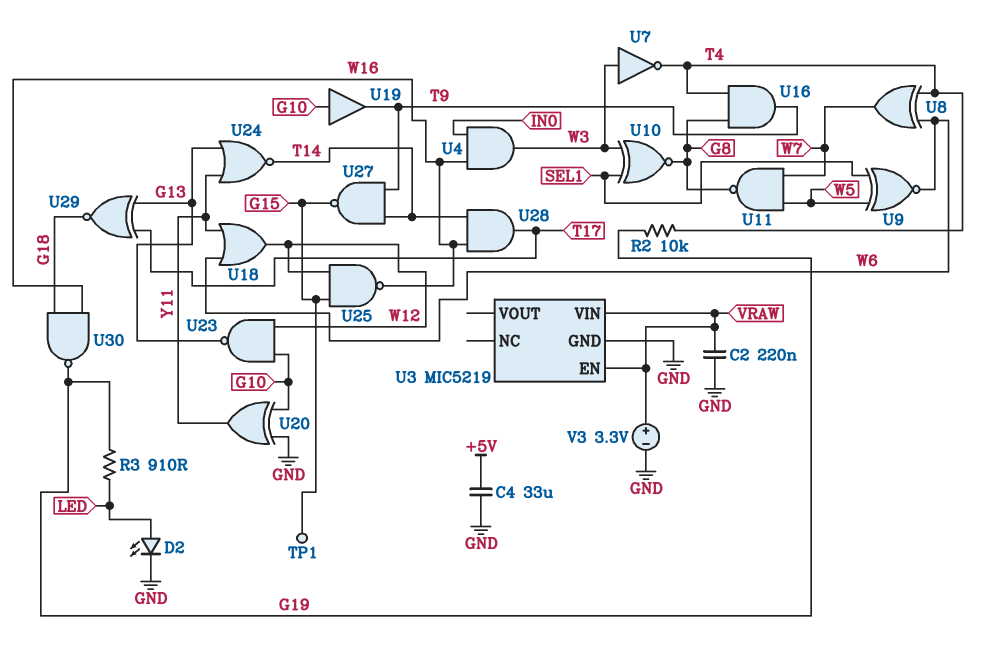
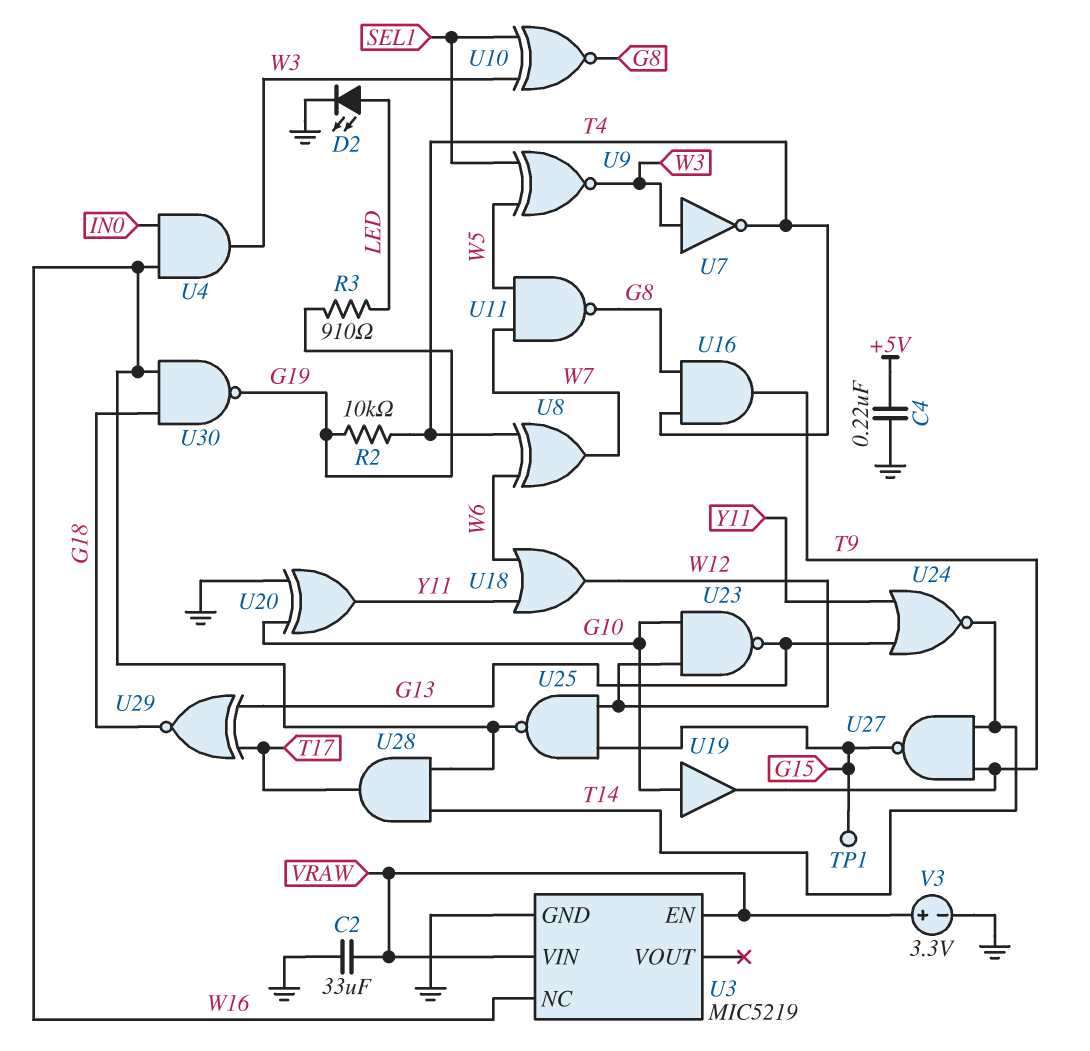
C2: 220nF (GND, VRAW) -> 33uF (GND, VRAW)
C4: 33uF (+5V, GND) -> 220nF (+5V, GND)
U3 pin NC: none -> W16
U9: XNOR (in SEL1, in W5, out W6) -> XNOR (in SEL1, in W5, out W3)

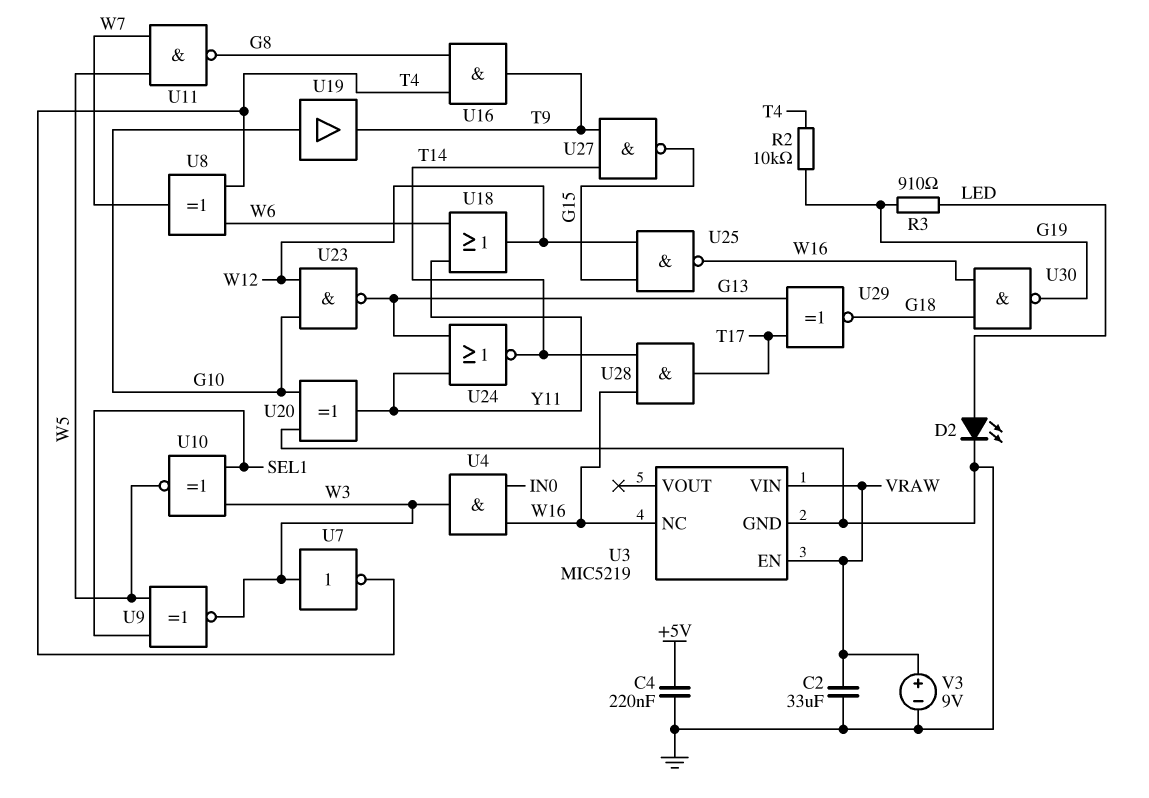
TP1: test point (G15) -> none
U10: XNOR (in SEL1, in W3, out G8) -> XNOR (in SEL1, in W3, out W5)
V3: 3.3V (plus VRAW, minus GND) -> 9V (plus VRAW, minus GND)

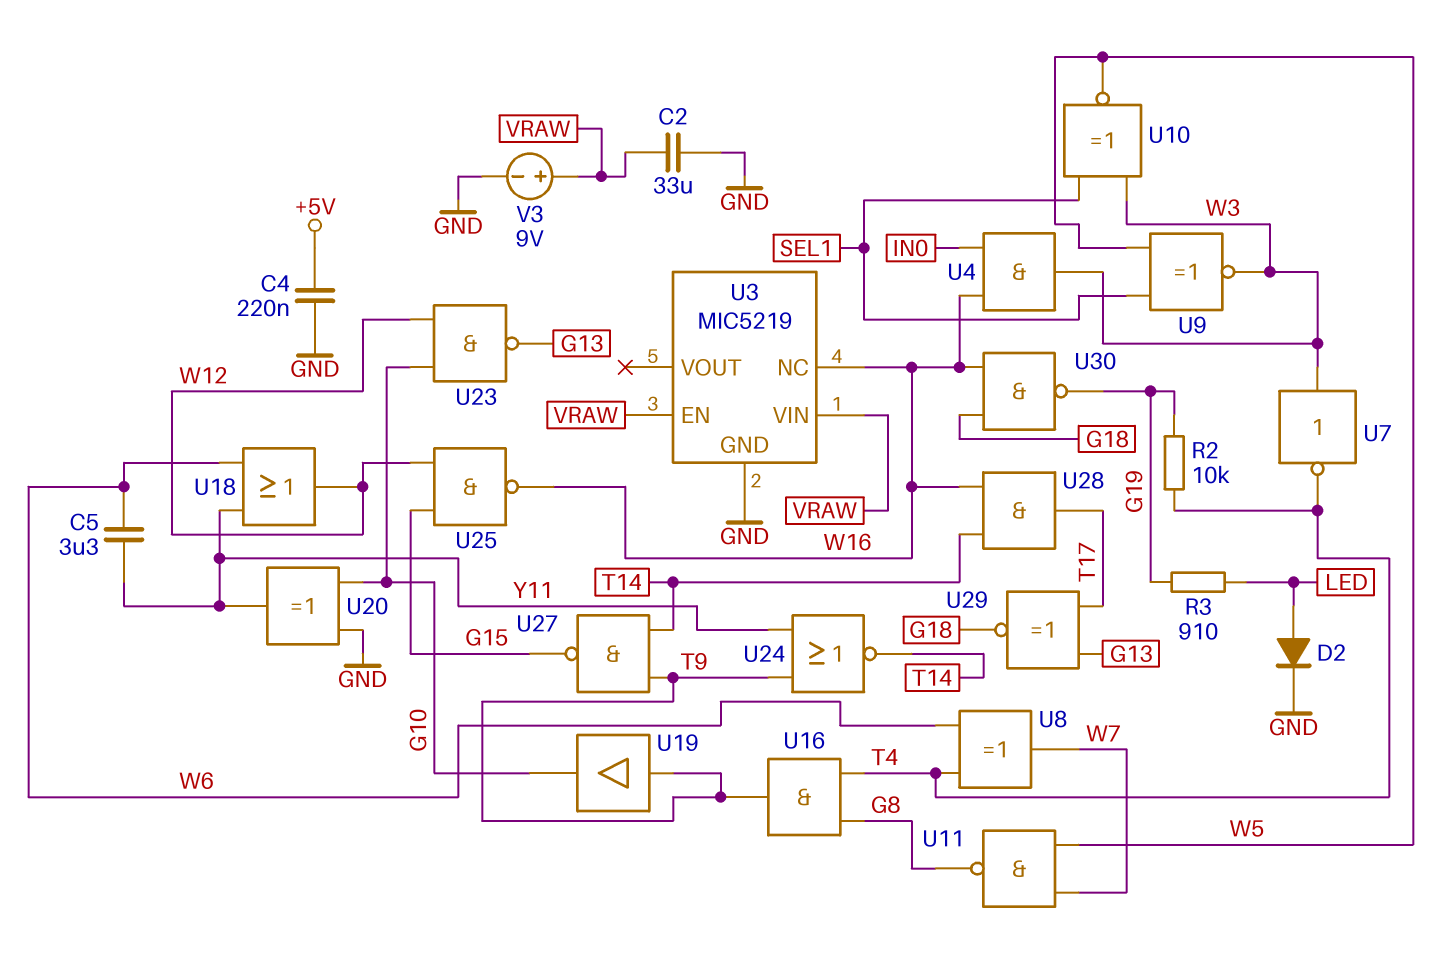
C5: none -> 3.3uF (W6, Y11)
D2: LED (A LED, K GND) -> diode (A LED, K GND)
U19: buffer (in G10, out T9) -> buffer (in T9, out G10)
U24: NOR (in G13, in Y11, out T14) -> NOR (in T9, in Y11, out T14)

